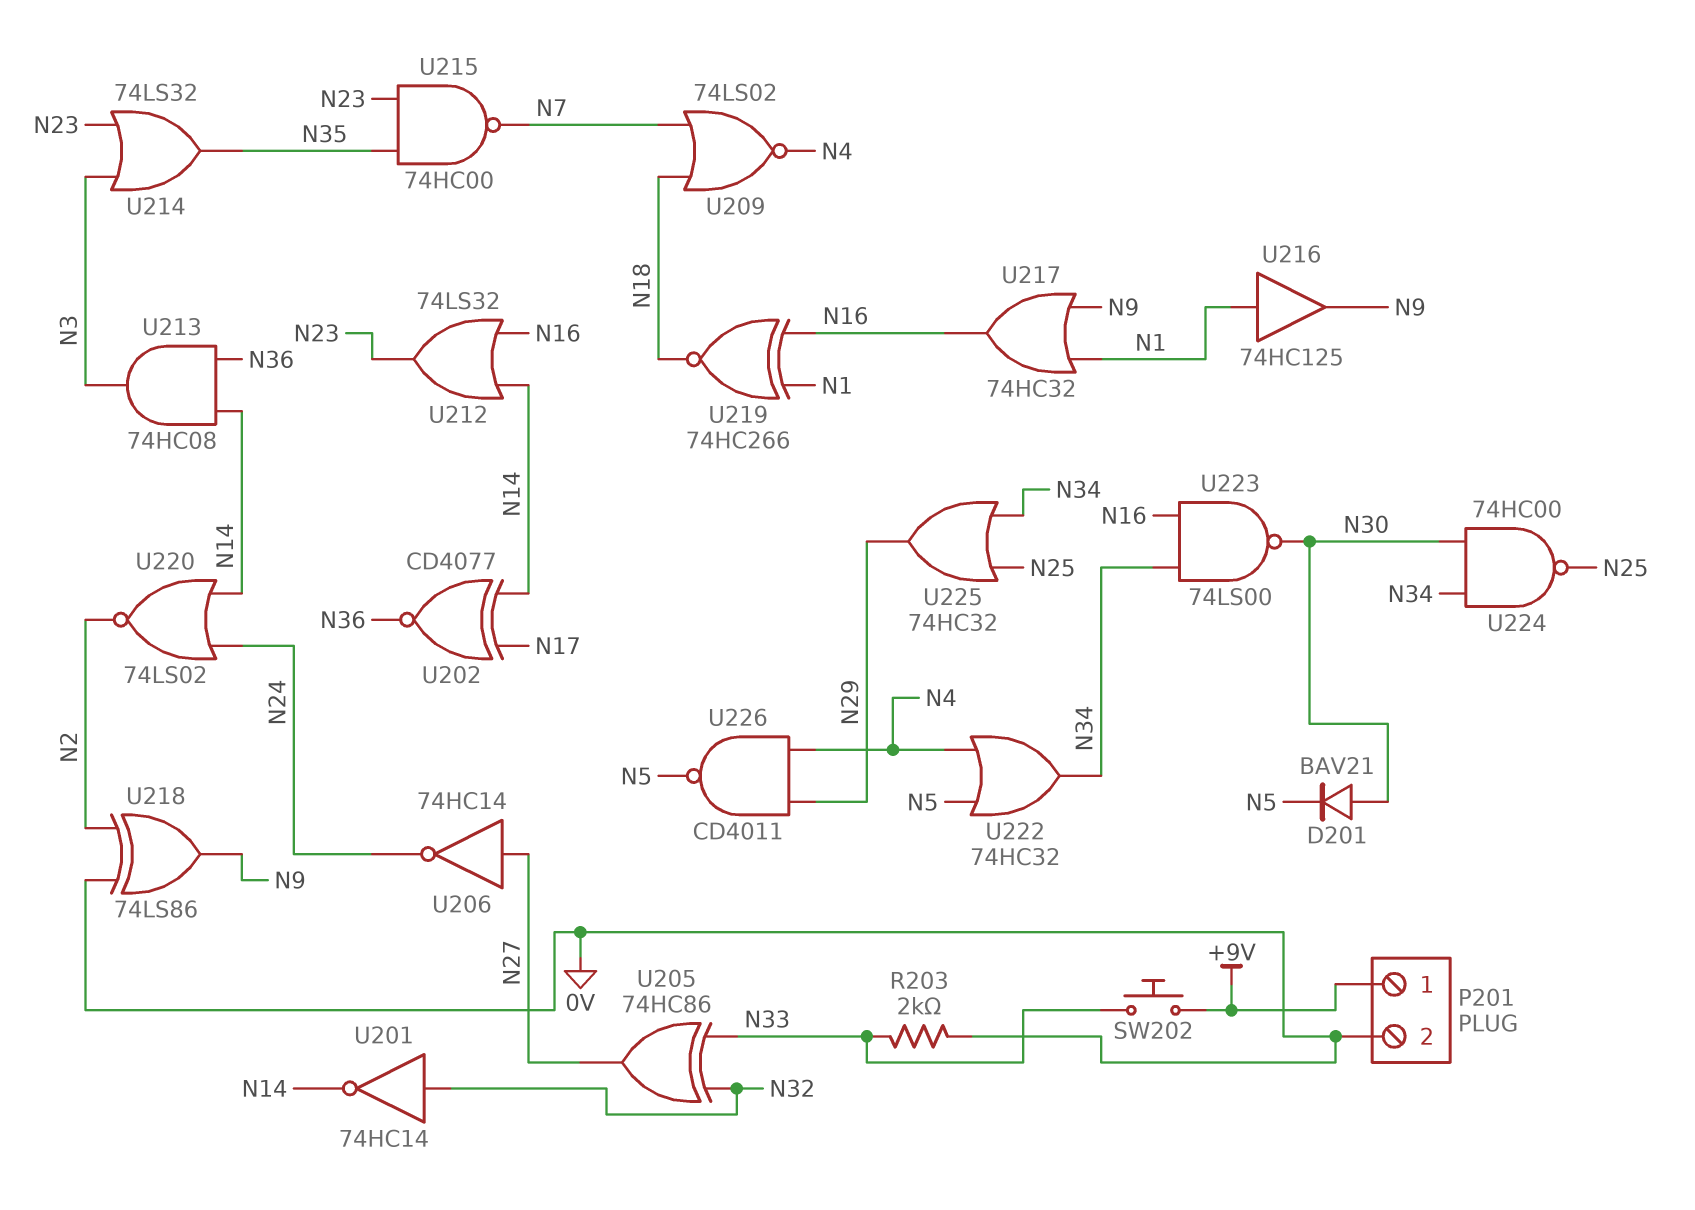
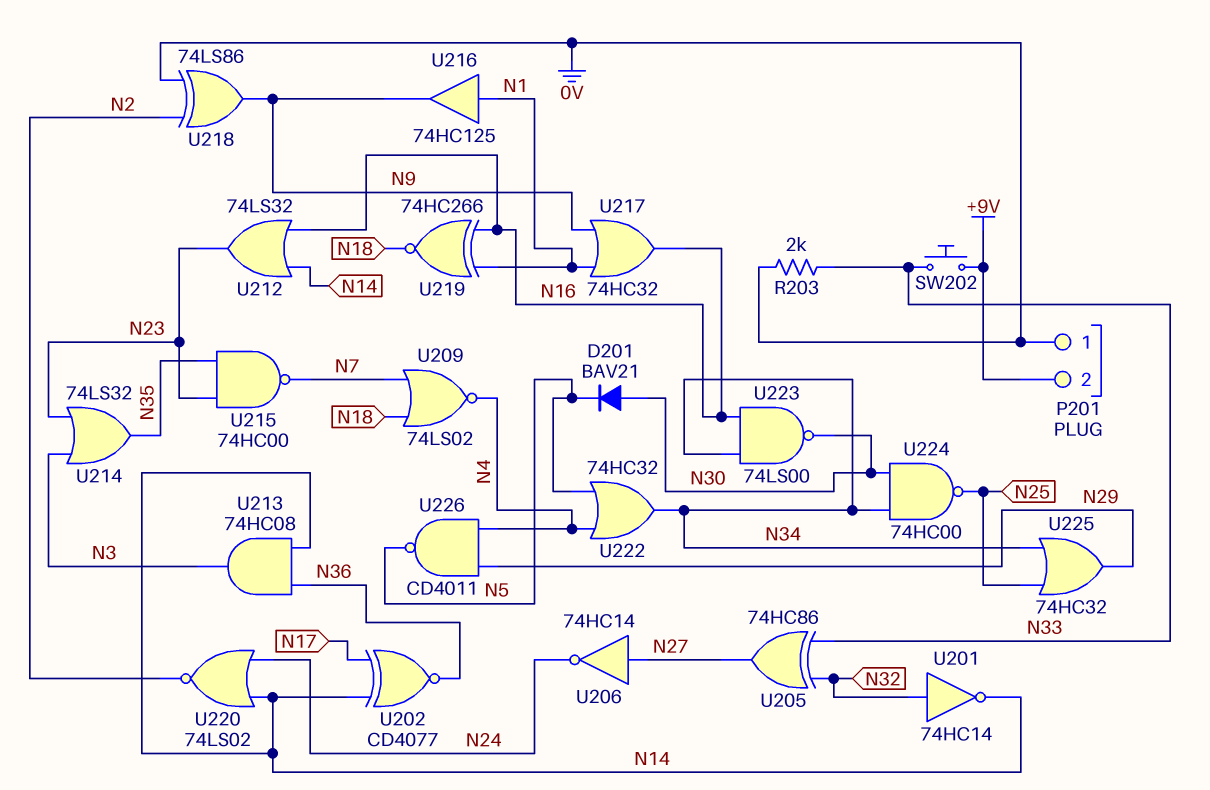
P201 pin 1: +9V -> 0V
P201 pin 2: 0V -> +9V

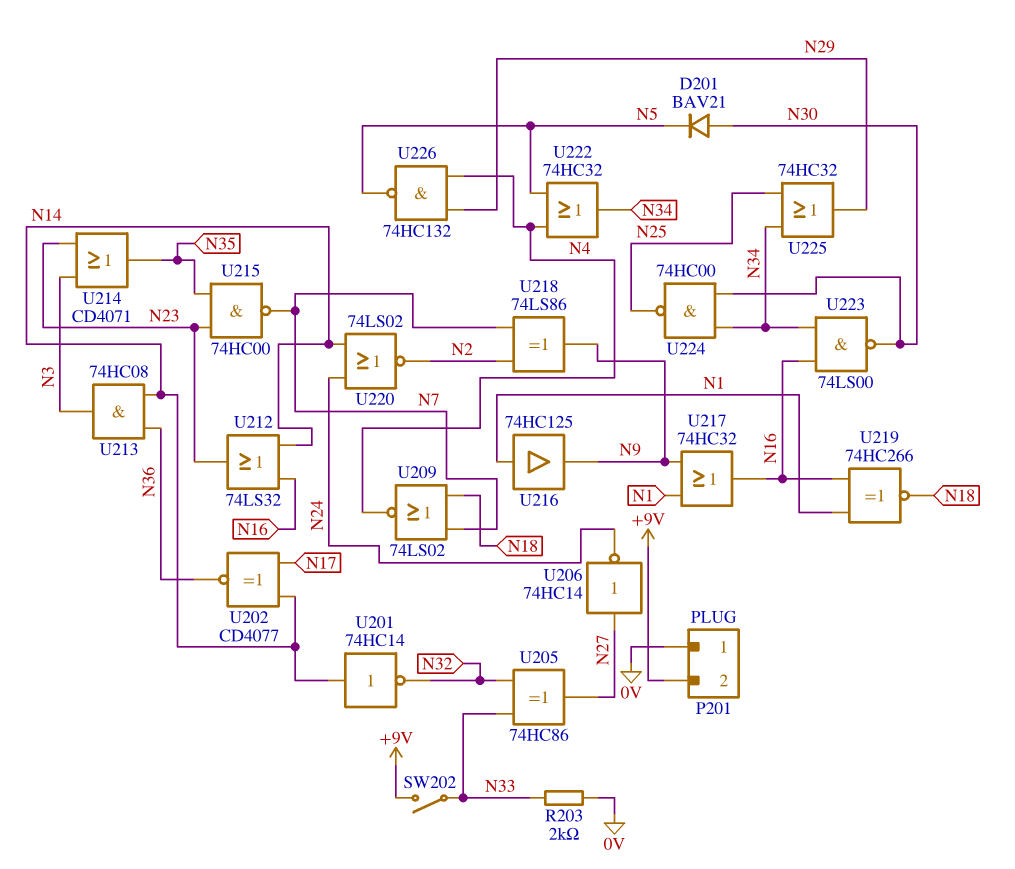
SW202: button (+9V, N33) -> switch (+9V, N33)
U201: NOT 74HC14 (in N32, out N14) -> NOT 74HC14 (in N14, out N32)
U214: OR 74LS32 (in N3, in N23, out N35) -> OR CD4071 (in N3, in N23, out N35)
U218: XOR 74LS86 (in 0V, in N2, out N9) -> XOR 74LS86 (in N2, in N7, out N9)
U226: NAND CD4011 (in N4, in N29, out N5) -> NAND 74HC132 (in N4, in N29, out N5)

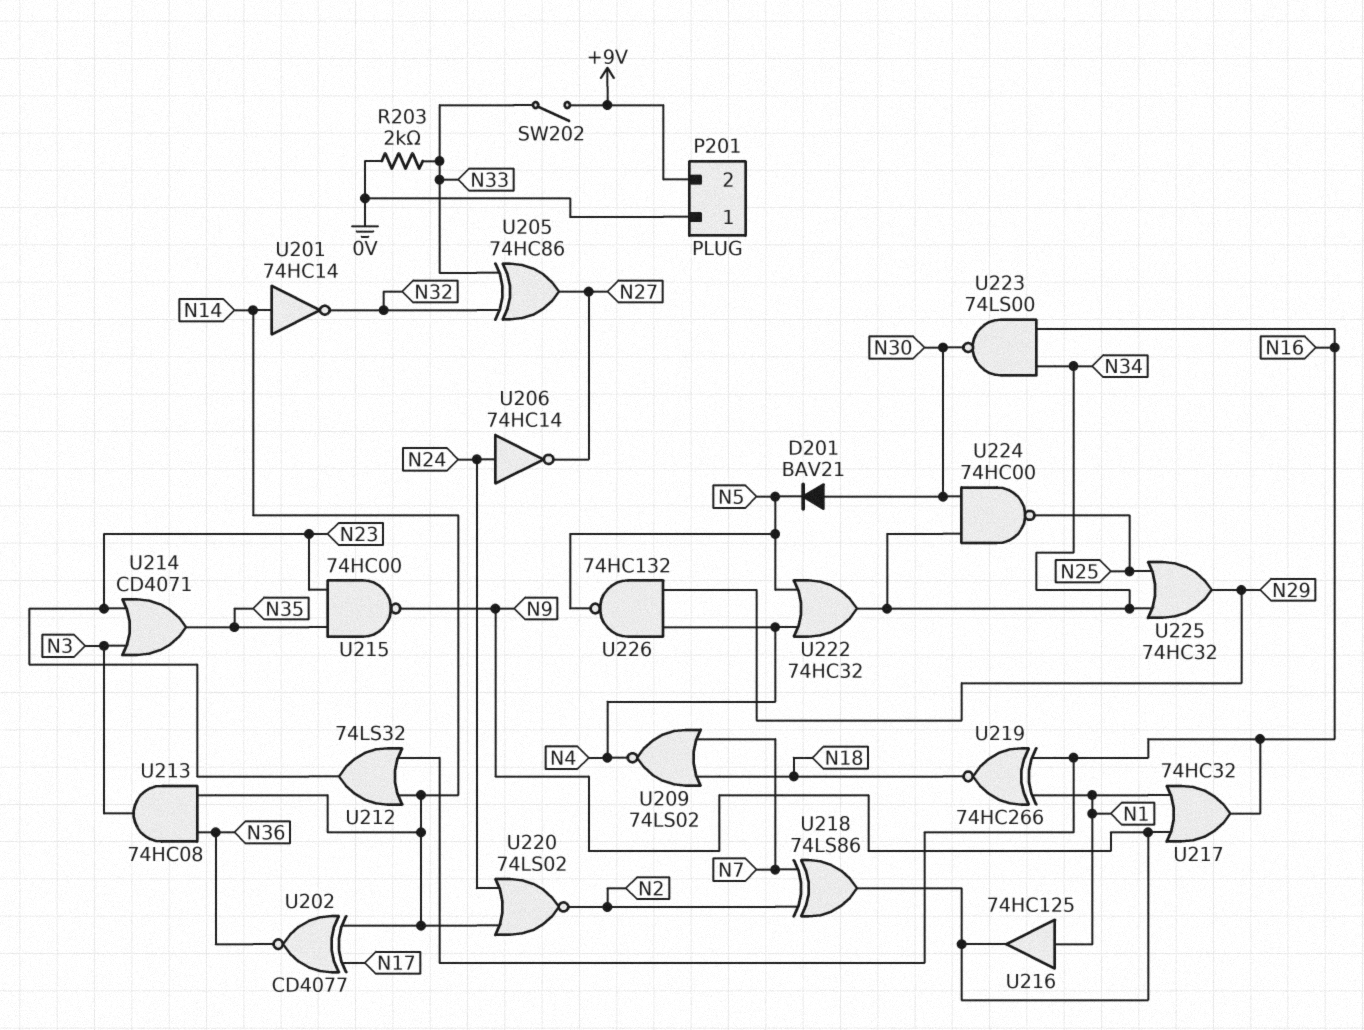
U206: NOT 74HC14 (in N27, out N24) -> NOT 74HC14 (in N24, out N27)
U215: NAND 74HC00 (in N23, in N35, out N7) -> NAND 74HC00 (in N23, in N35, out N9)

